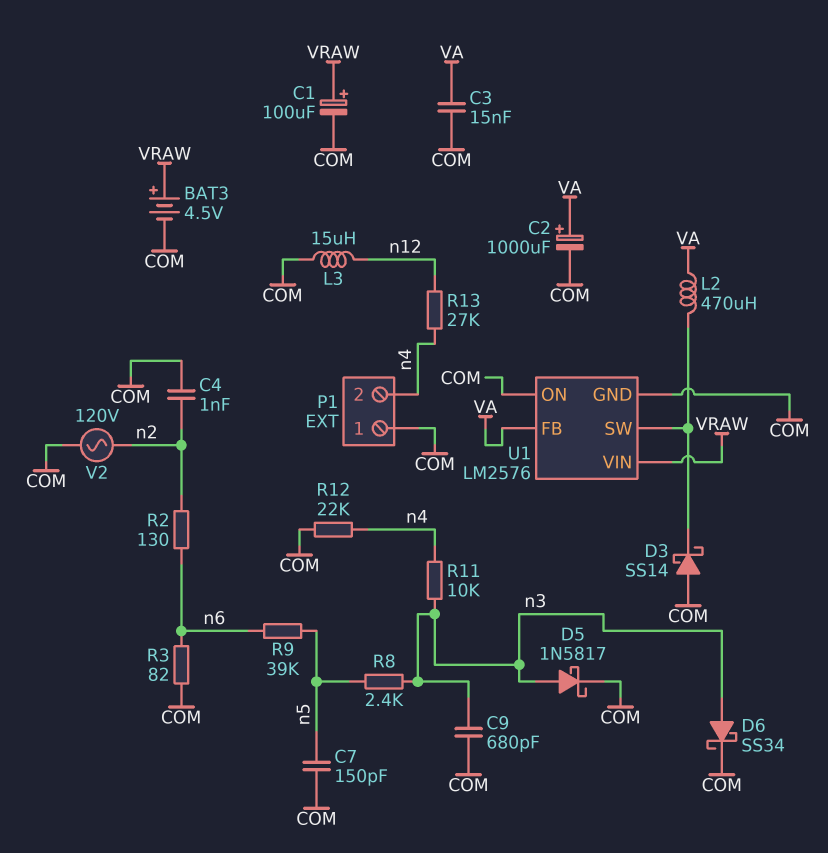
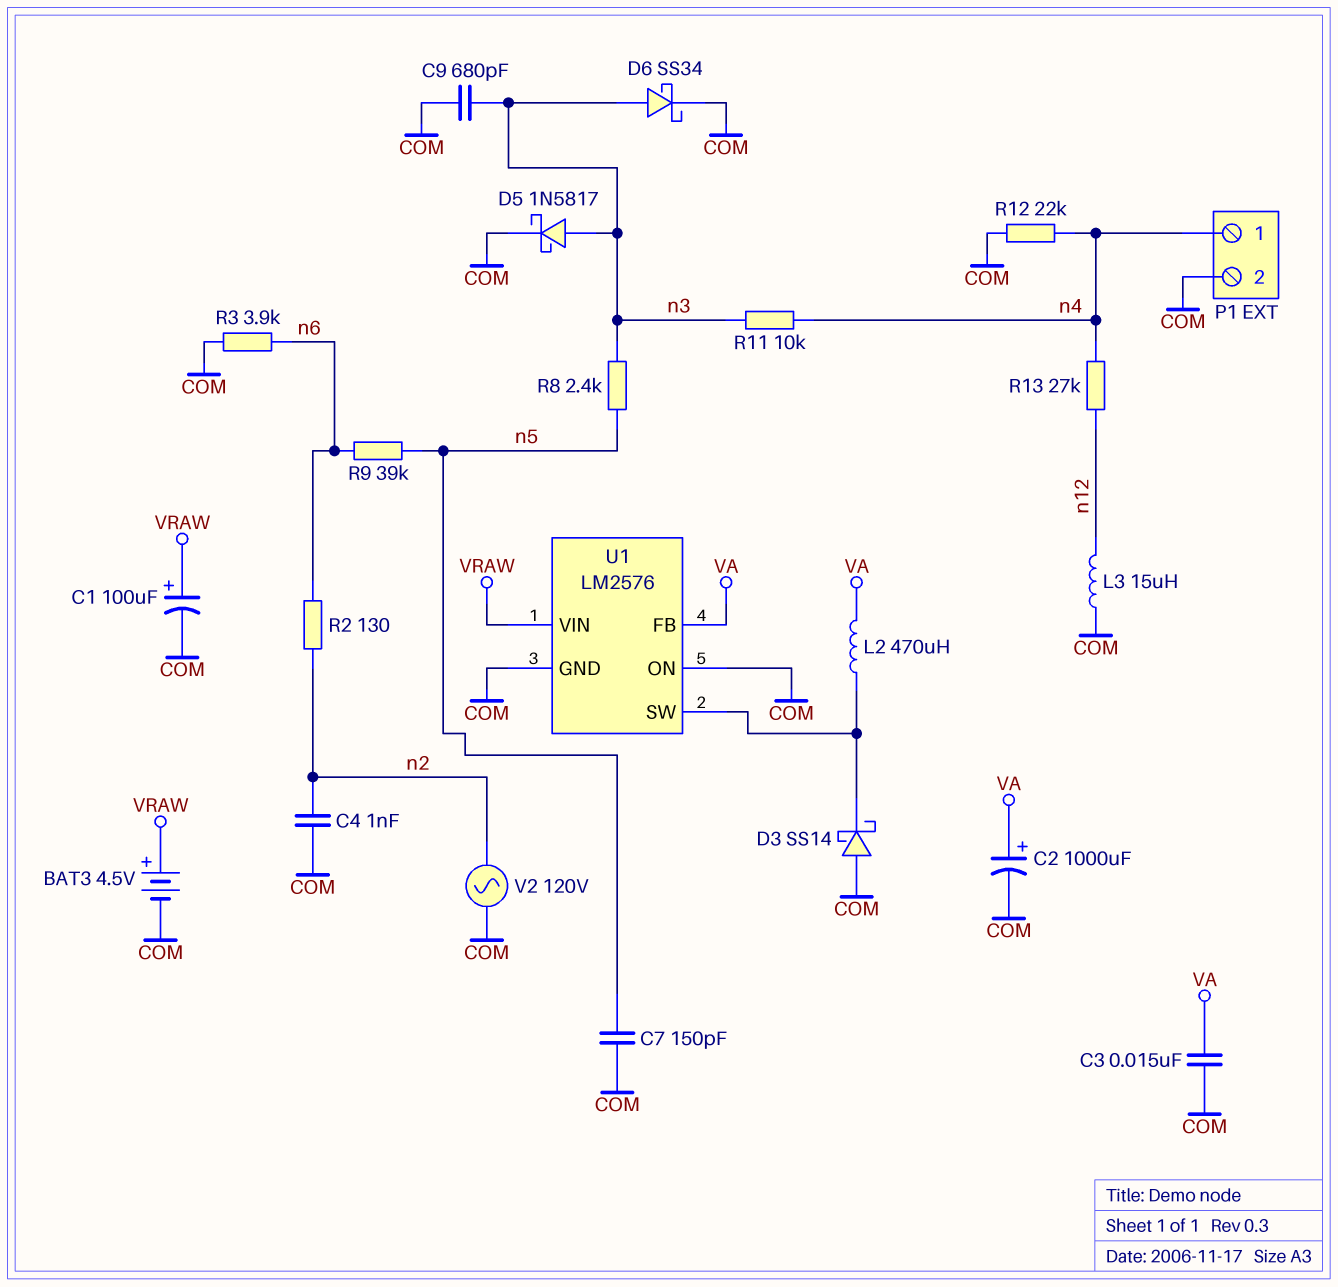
P1 pin 1: COM -> n4
P1 pin 2: n4 -> COM
R3: 82 (COM, n6) -> 3.9k (COM, n6)

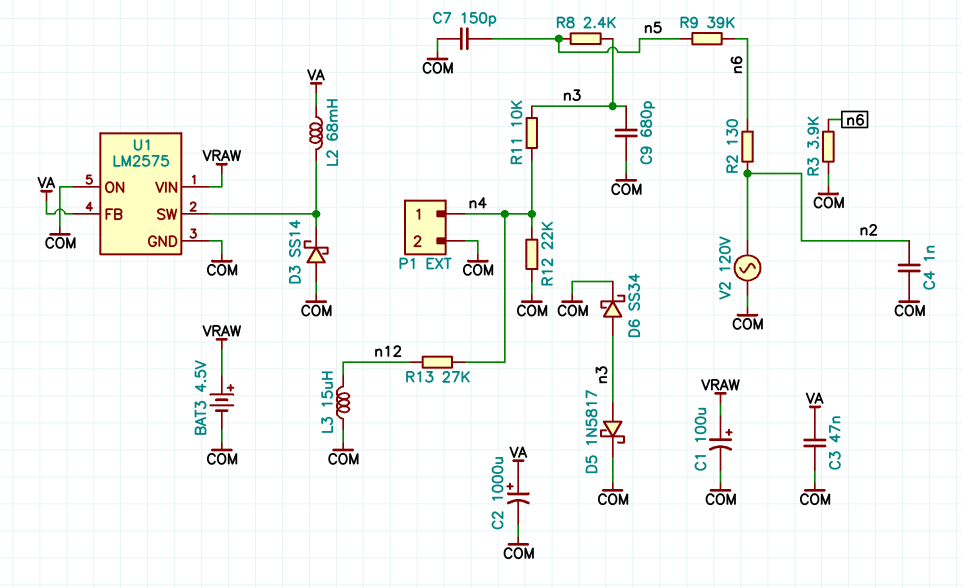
C3: 15nF (COM, VA) -> 47nF (COM, VA)
L2: 470uH (U1/SW, VA) -> 68mH (U1/SW, VA)
U1: LM2576 -> LM2575

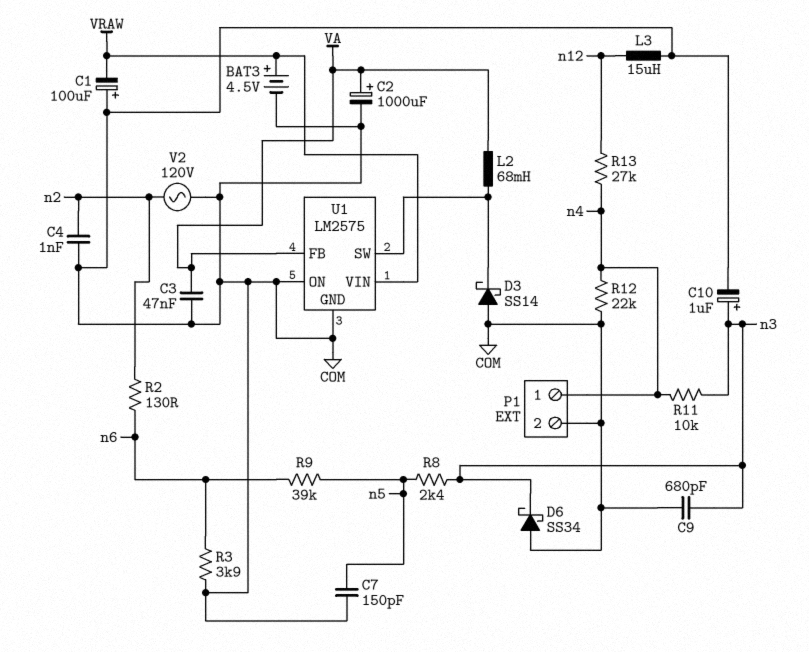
C1: 100uF (plus VRAW, minus COM) -> 100uF (plus COM, minus VRAW)
C10: none -> 1uF (plus n3, minus COM)
D5: schottky 1N5817 (A n3, K COM) -> none
D6: schottky SS34 (A n3, K COM) -> schottky SS34 (A COM, K n3)

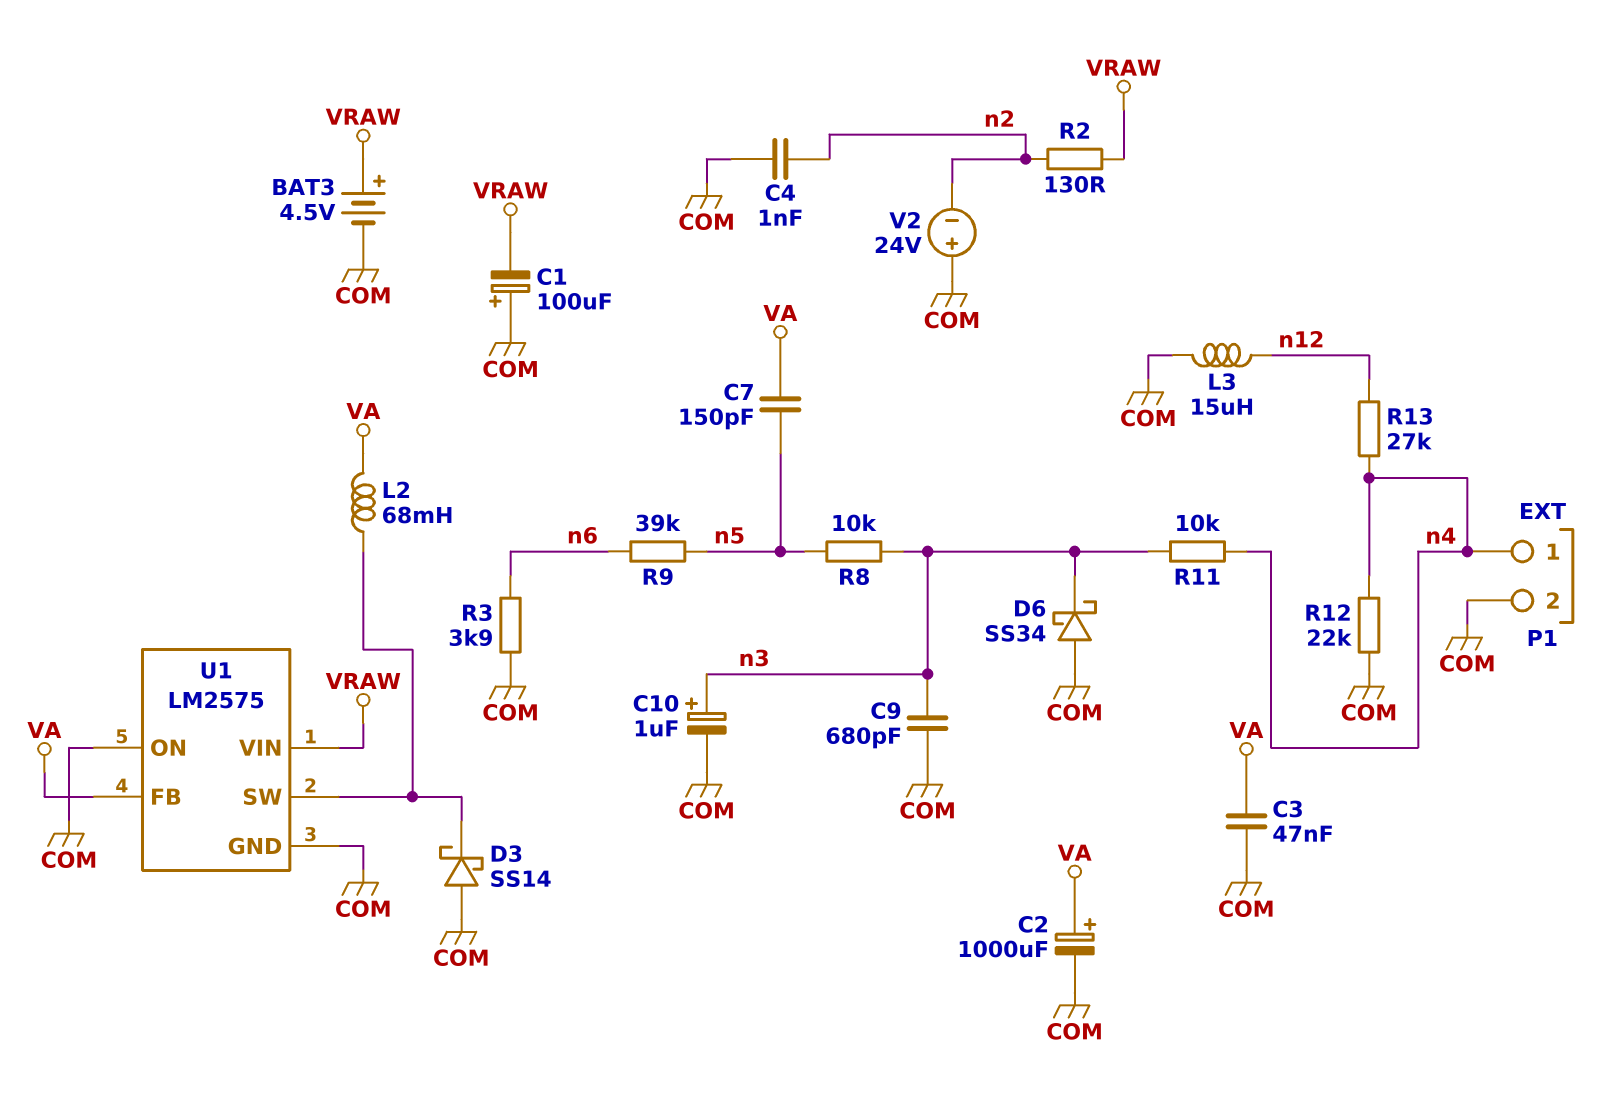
C7: 150pF (COM, n5) -> 150pF (VA, n5)
R2: 130 (n2, n6) -> 130 (VRAW, n2)
R8: 2.4k (n3, n5) -> 10k (n3, n5)
V2: AC 120V (COM, n2) -> 24V (plus COM, minus n2)

